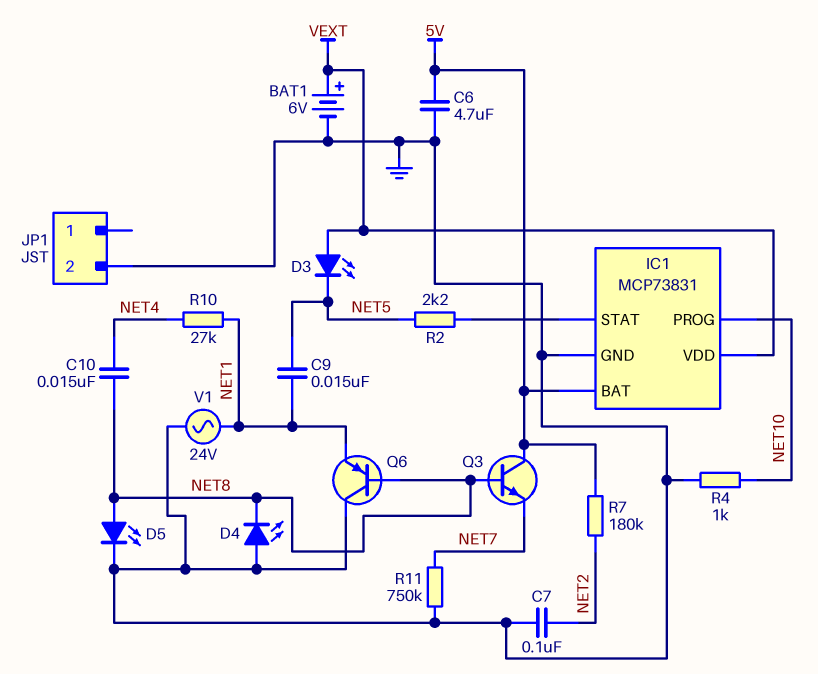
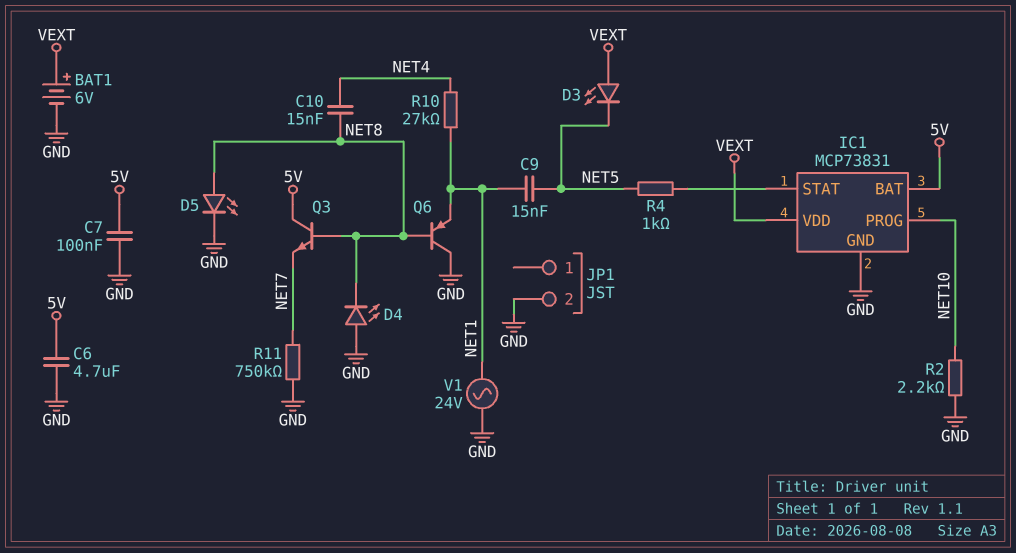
C7: 100nF (GND, NET2) -> 100nF (5V, GND)
R2: 2.2k (IC1/STAT, NET5) -> 2.2k (GND, NET10)
R4: 1k (GND, NET10) -> 1k (IC1/STAT, NET5)
R7: 180k (5V, NET2) -> none

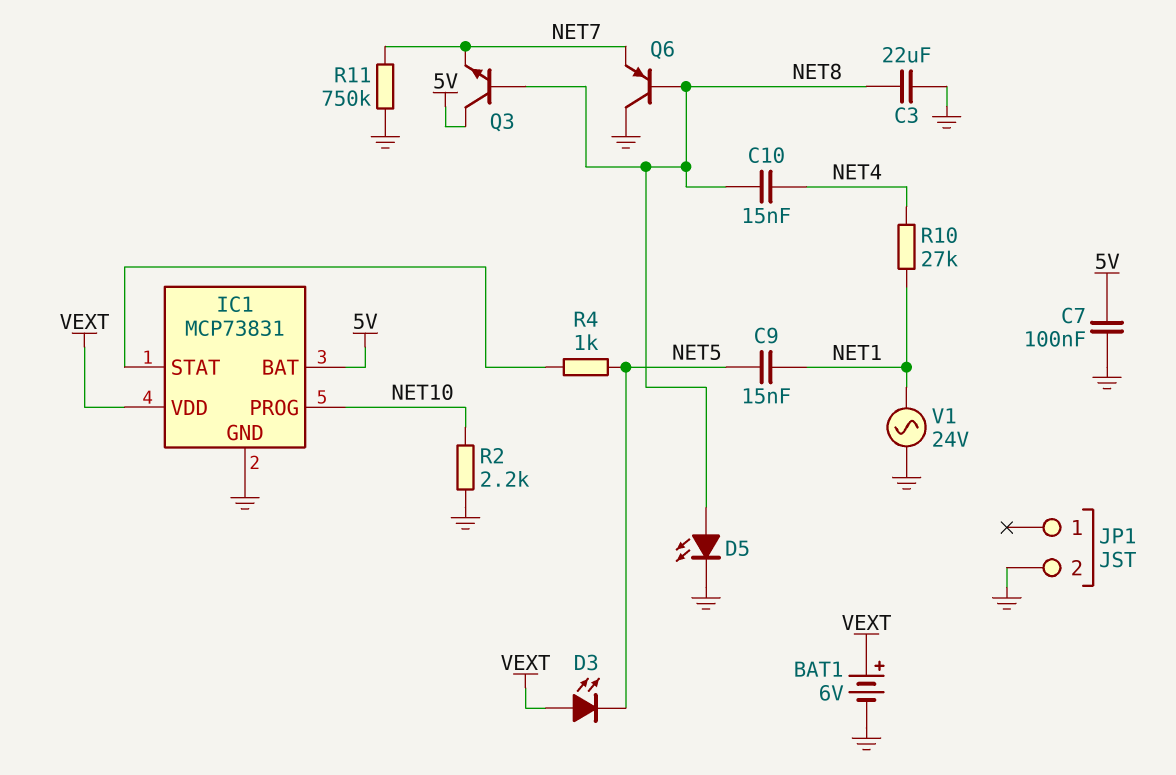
C3: none -> 22uF (GND, NET8)
C6: 4.7uF (5V, GND) -> none
D4: LED (A GND, K NET8) -> none
Q6: PNP (B NET8, C GND, E NET1) -> PNP (B NET8, C GND, E NET7)

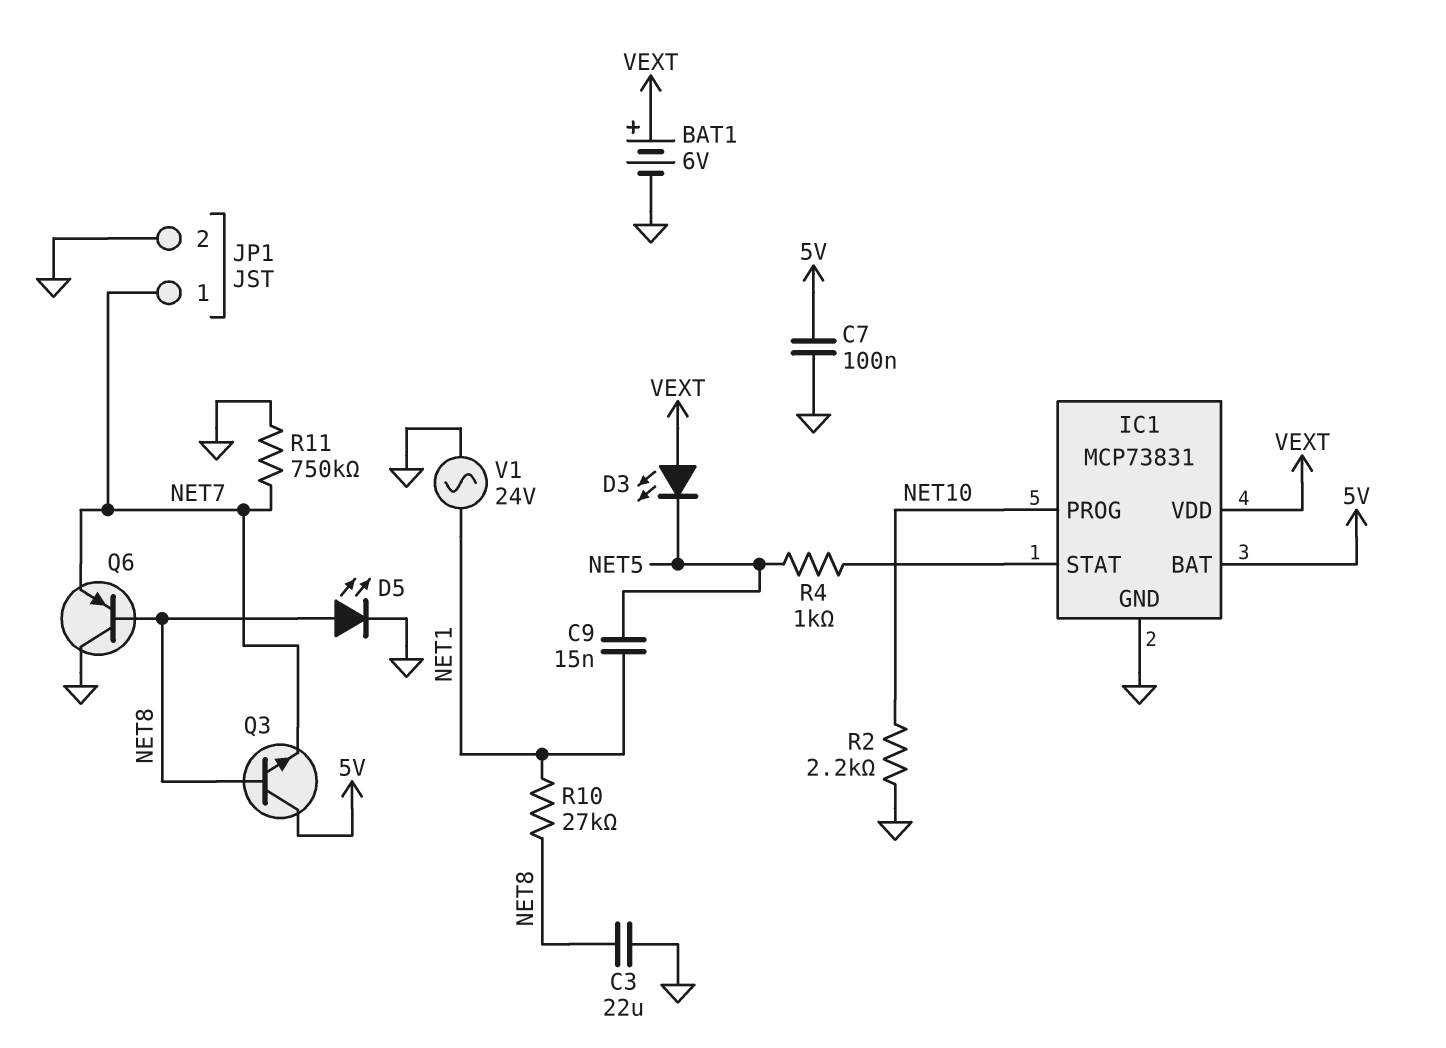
C10: 15nF (NET4, NET8) -> none
JP1 pin 1: none -> NET7
R10: 27k (NET1, NET4) -> 27k (NET1, NET8)

